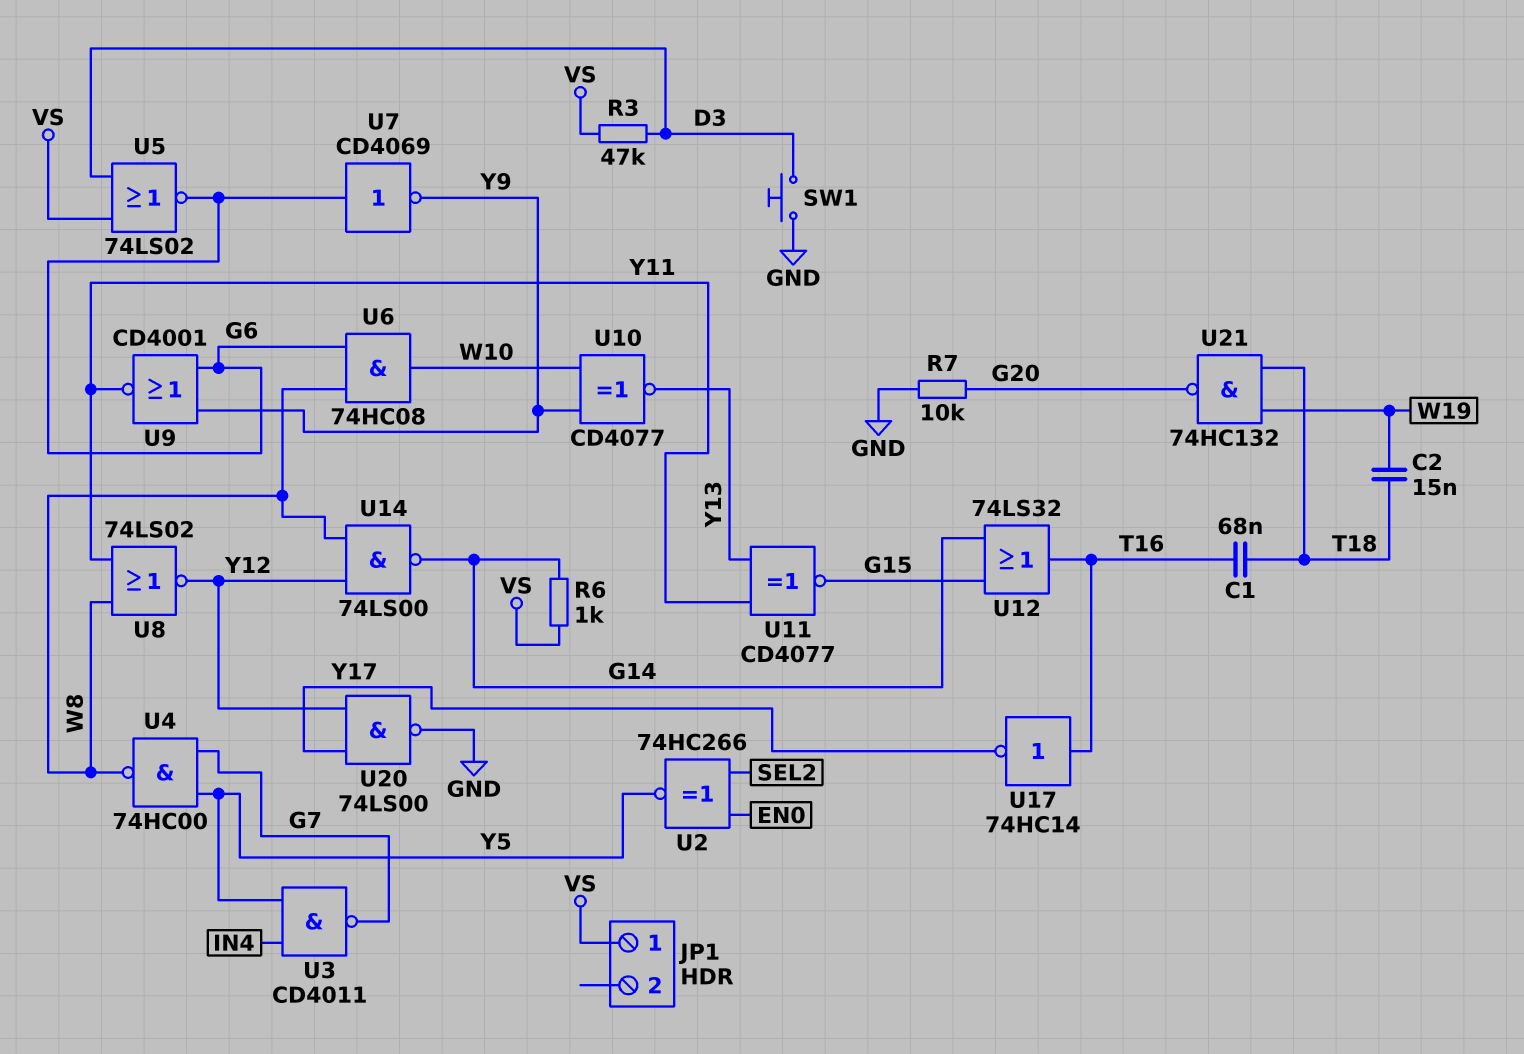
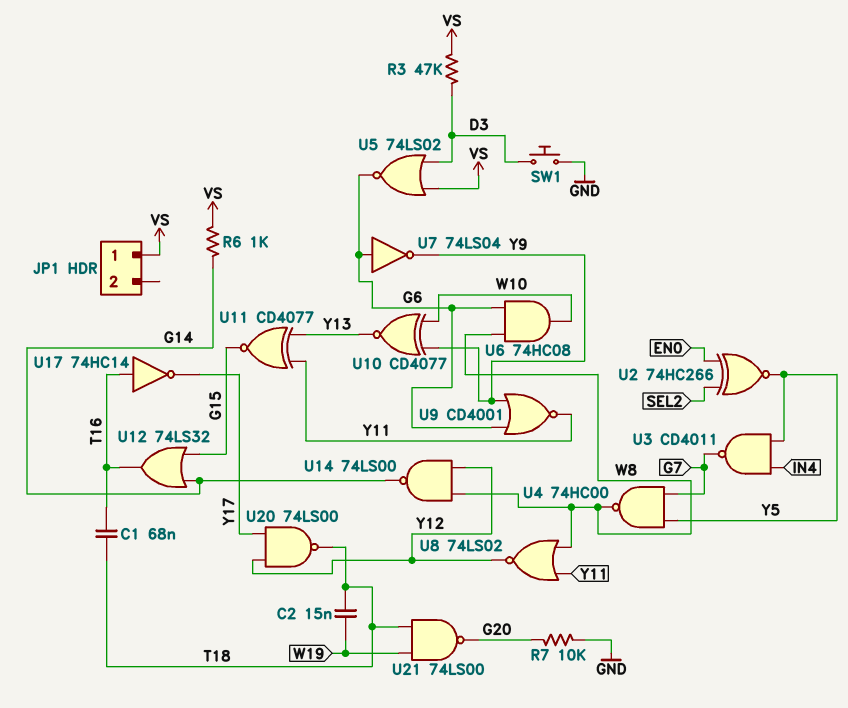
U7: NOT CD4069 (in G6, out Y9) -> NOT 74LS04 (in G6, out Y9)
U20: NAND 74LS00 (in Y12, in Y17, out GND) -> NAND 74LS00 (in Y12, in Y17, out T18)
U21: NAND 74HC132 (in T18, in W19, out G20) -> NAND 74LS00 (in T18, in W19, out G20)

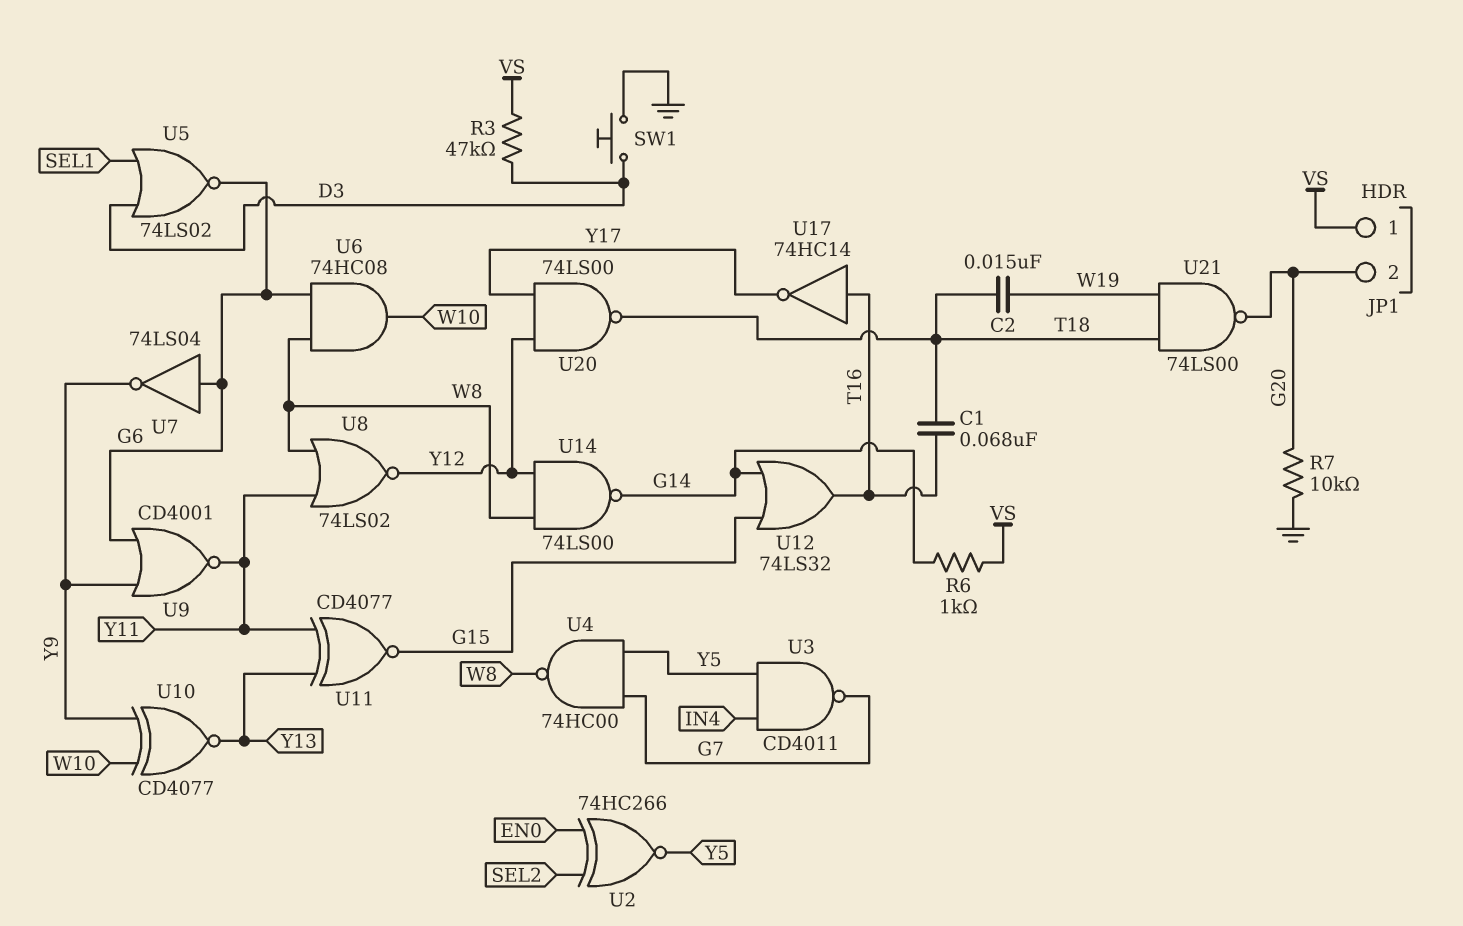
JP1 pin 2: none -> G20
U5: NOR 74LS02 (in D3, in VS, out G6) -> NOR 74LS02 (in D3, in SEL1, out G6)

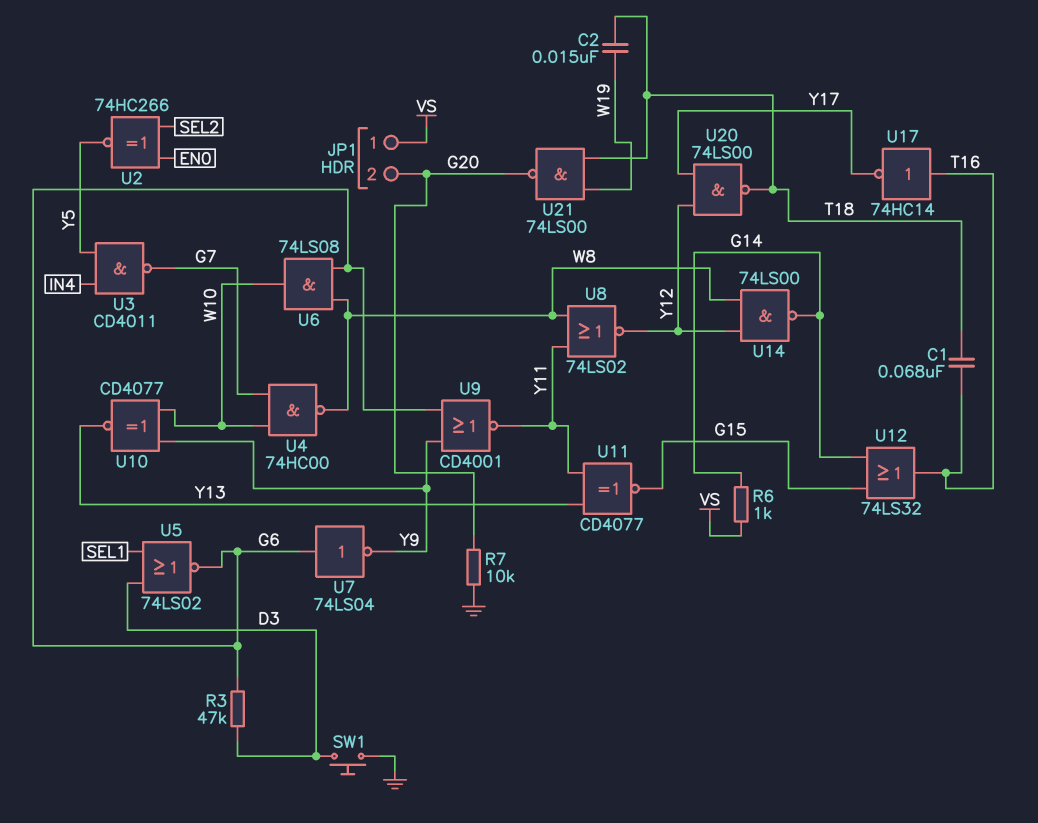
R3: 47k (D3, VS) -> 47k (D3, G6)
U4: NAND 74HC00 (in G7, in Y5, out W8) -> NAND 74HC00 (in G7, in W10, out W8)
U6: AND 74HC08 (in G6, in W8, out W10) -> AND 74LS08 (in G6, in W8, out W10)

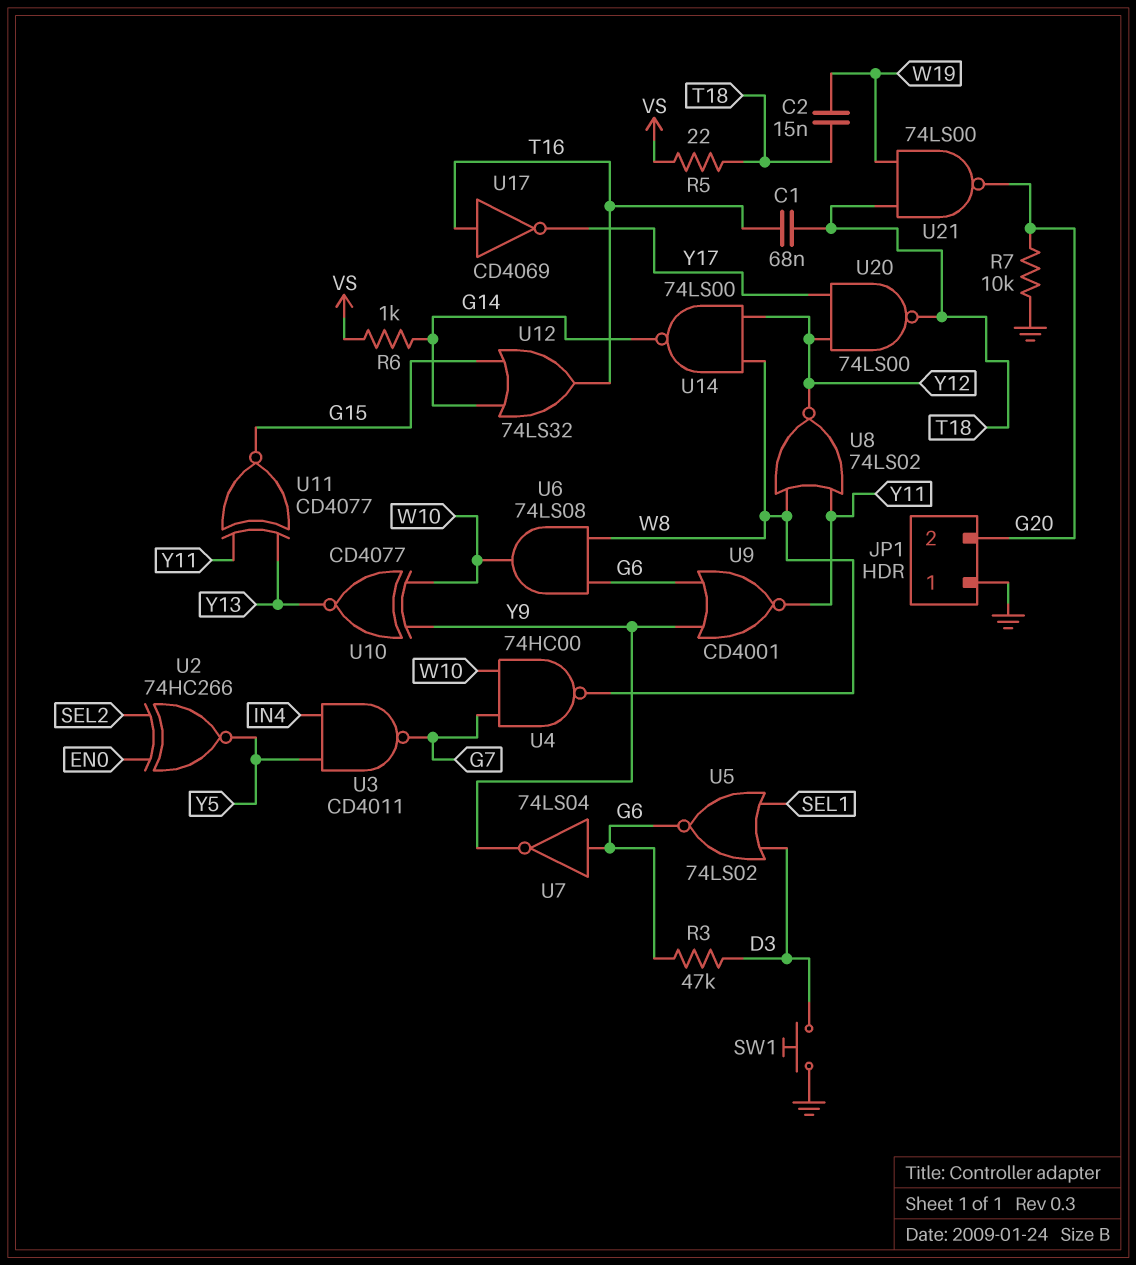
JP1 pin 1: VS -> GND
R5: none -> 22 (T18, VS)
U17: NOT 74HC14 (in T16, out Y17) -> NOT CD4069 (in T16, out Y17)

